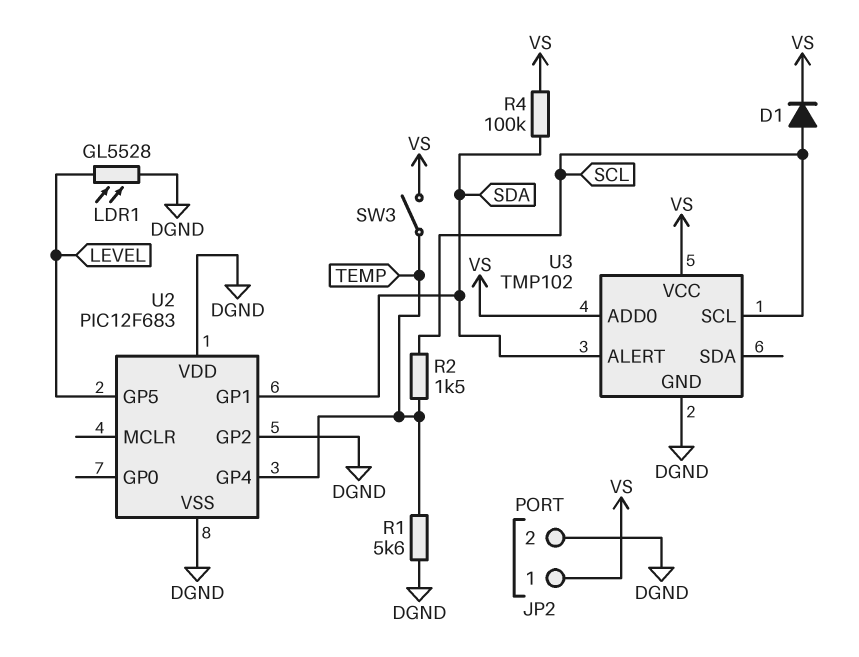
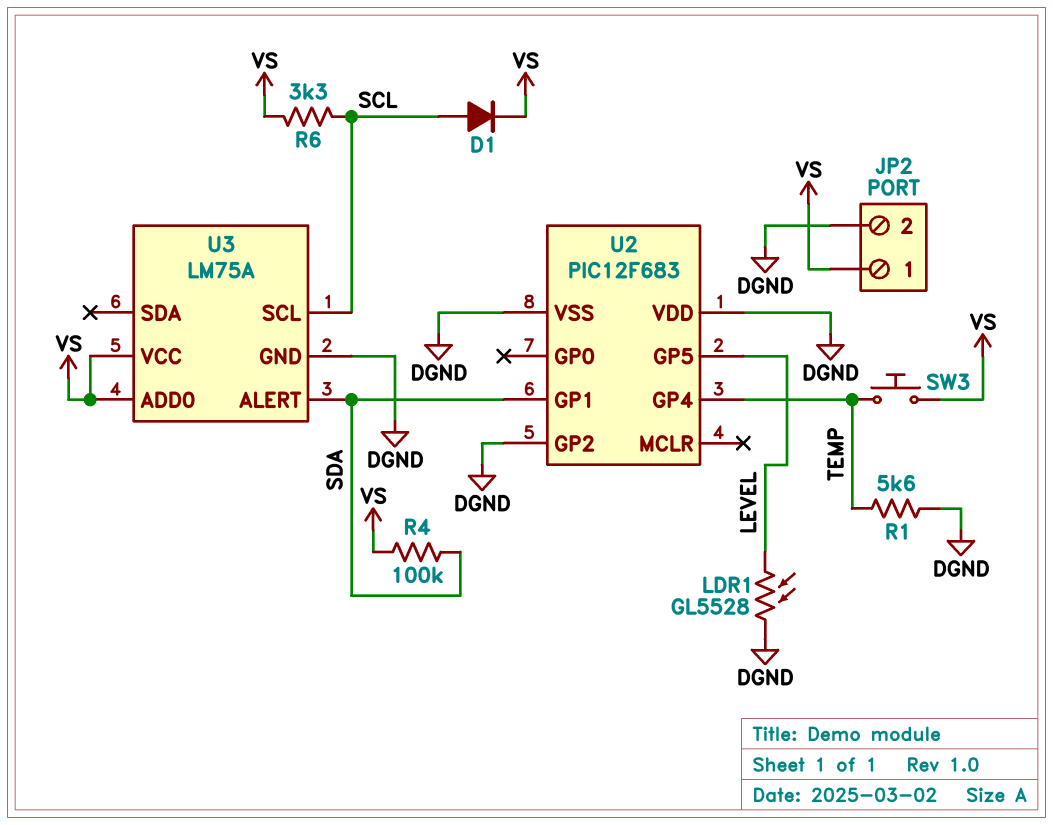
R2: 1.5k (SCL, TEMP) -> none
R6: none -> 3.3k (SCL, VS)
SW3: switch (TEMP, VS) -> button (TEMP, VS)
U3: TMP102 -> LM75A

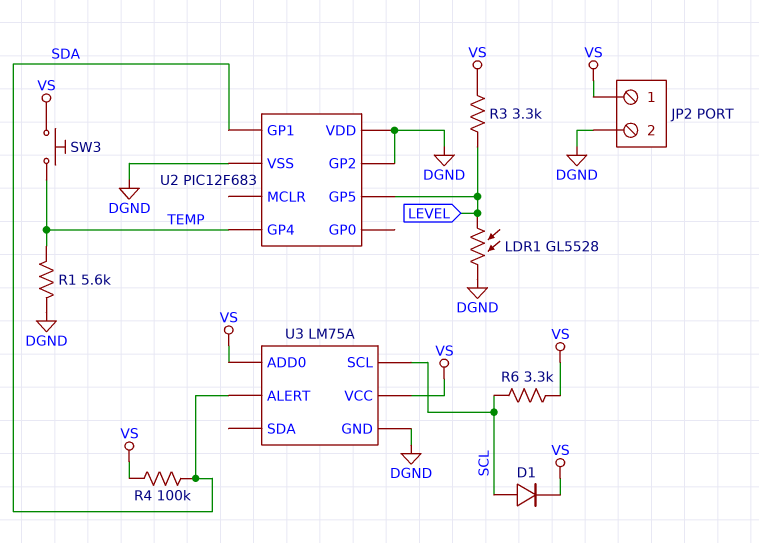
R3: none -> 3.3k (LEVEL, VS)

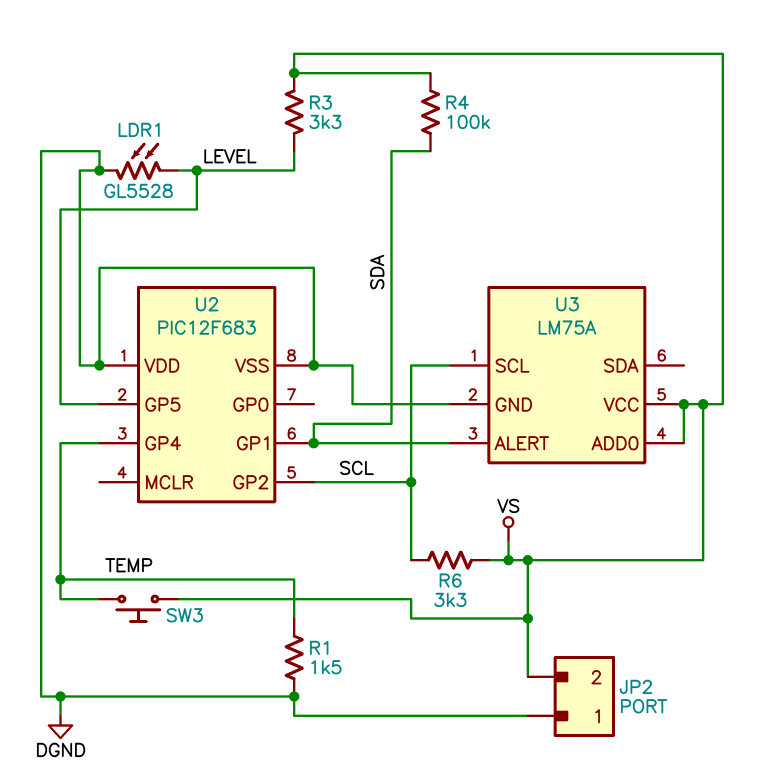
D1: diode (A SCL, K VS) -> none
JP2 pin 1: VS -> DGND
JP2 pin 2: DGND -> VS
R1: 5.6k (DGND, TEMP) -> 1.5k (DGND, TEMP)
U2 pin GP2: DGND -> SCL

